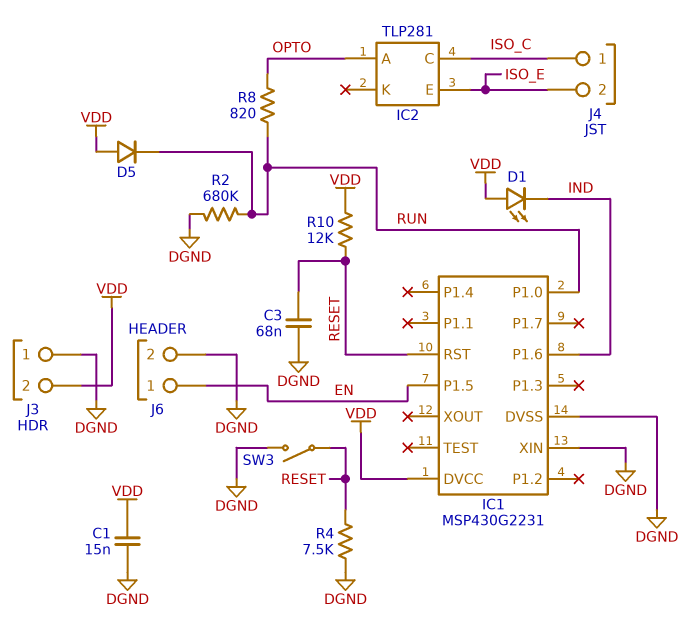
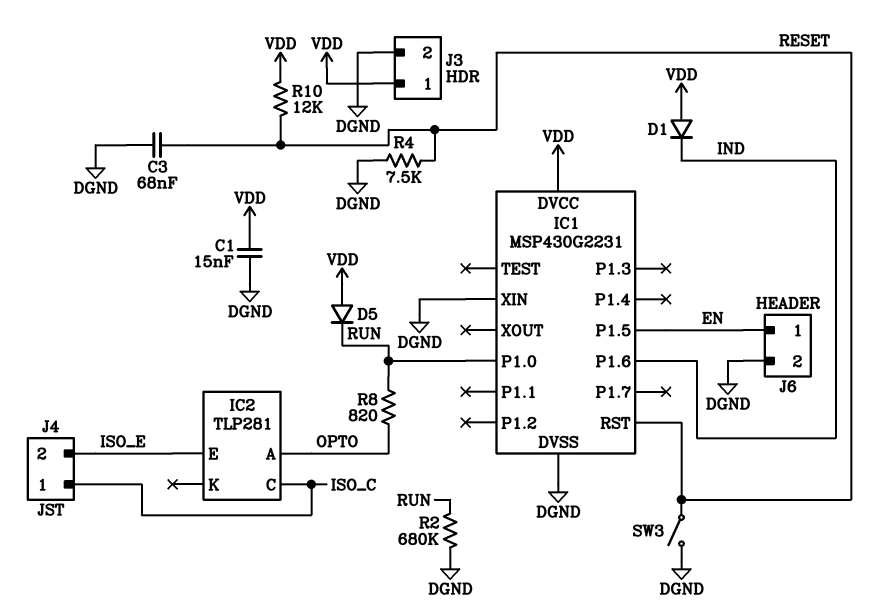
D1: LED (A VDD, K IND) -> diode (A VDD, K IND)
J3 pin 1: DGND -> VDD
J3 pin 2: VDD -> DGND

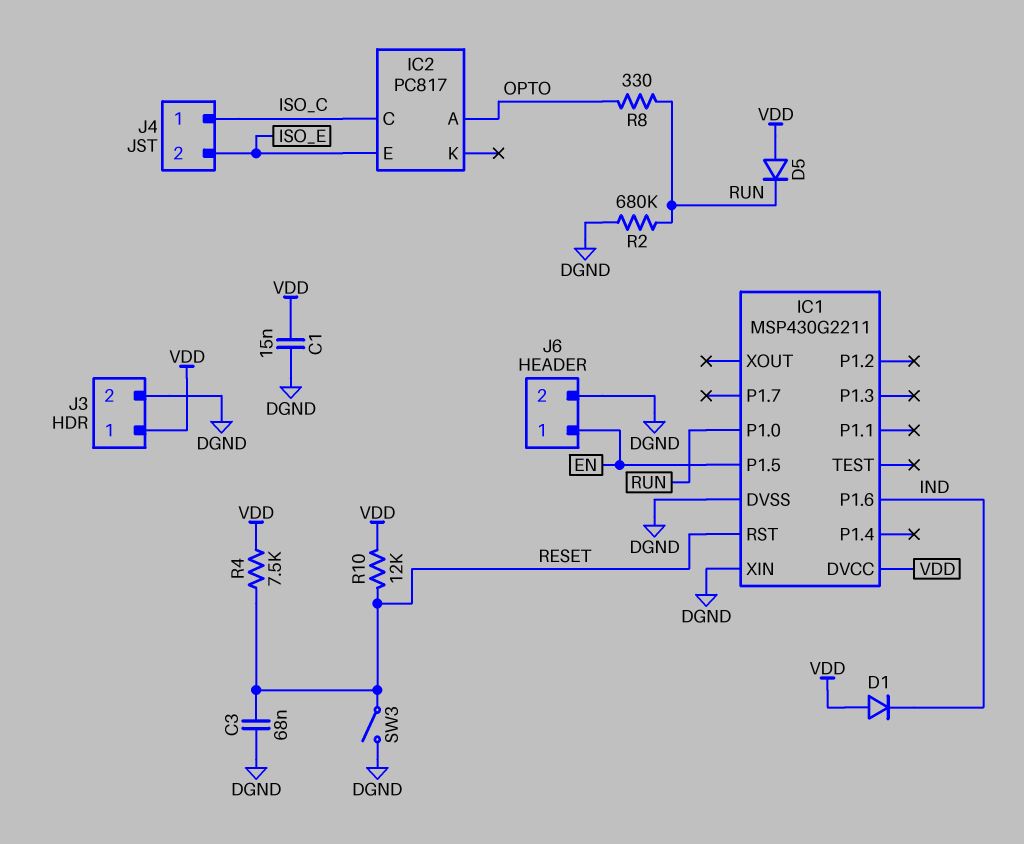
IC1: MSP430G2231 -> MSP430G2211
IC2: TLP281 -> PC817
R4: 7.5k (DGND, RESET) -> 7.5k (RESET, VDD)
R8: 820 (OPTO, RUN) -> 330 (OPTO, RUN)

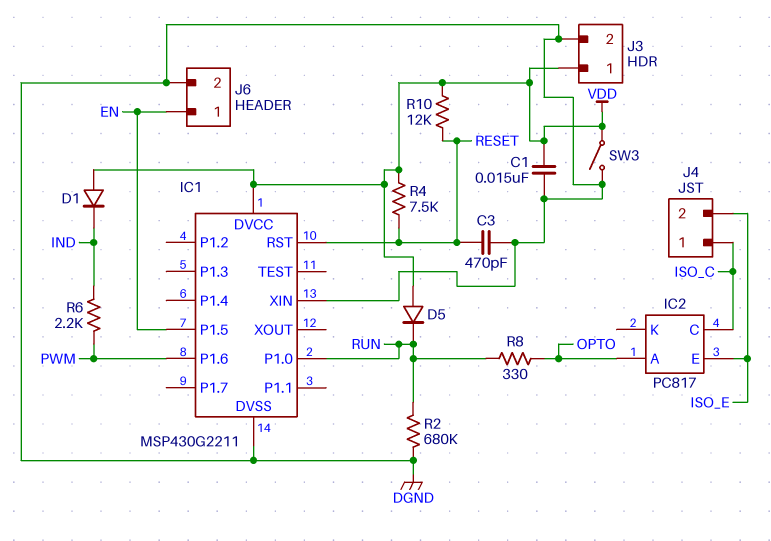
C3: 68nF (DGND, RESET) -> 470pF (DGND, RESET)
IC1 pin P1.6: IND -> PWM
R6: none -> 2.2k (IND, PWM)
SW3: switch (DGND, RESET) -> switch (DGND, VDD)

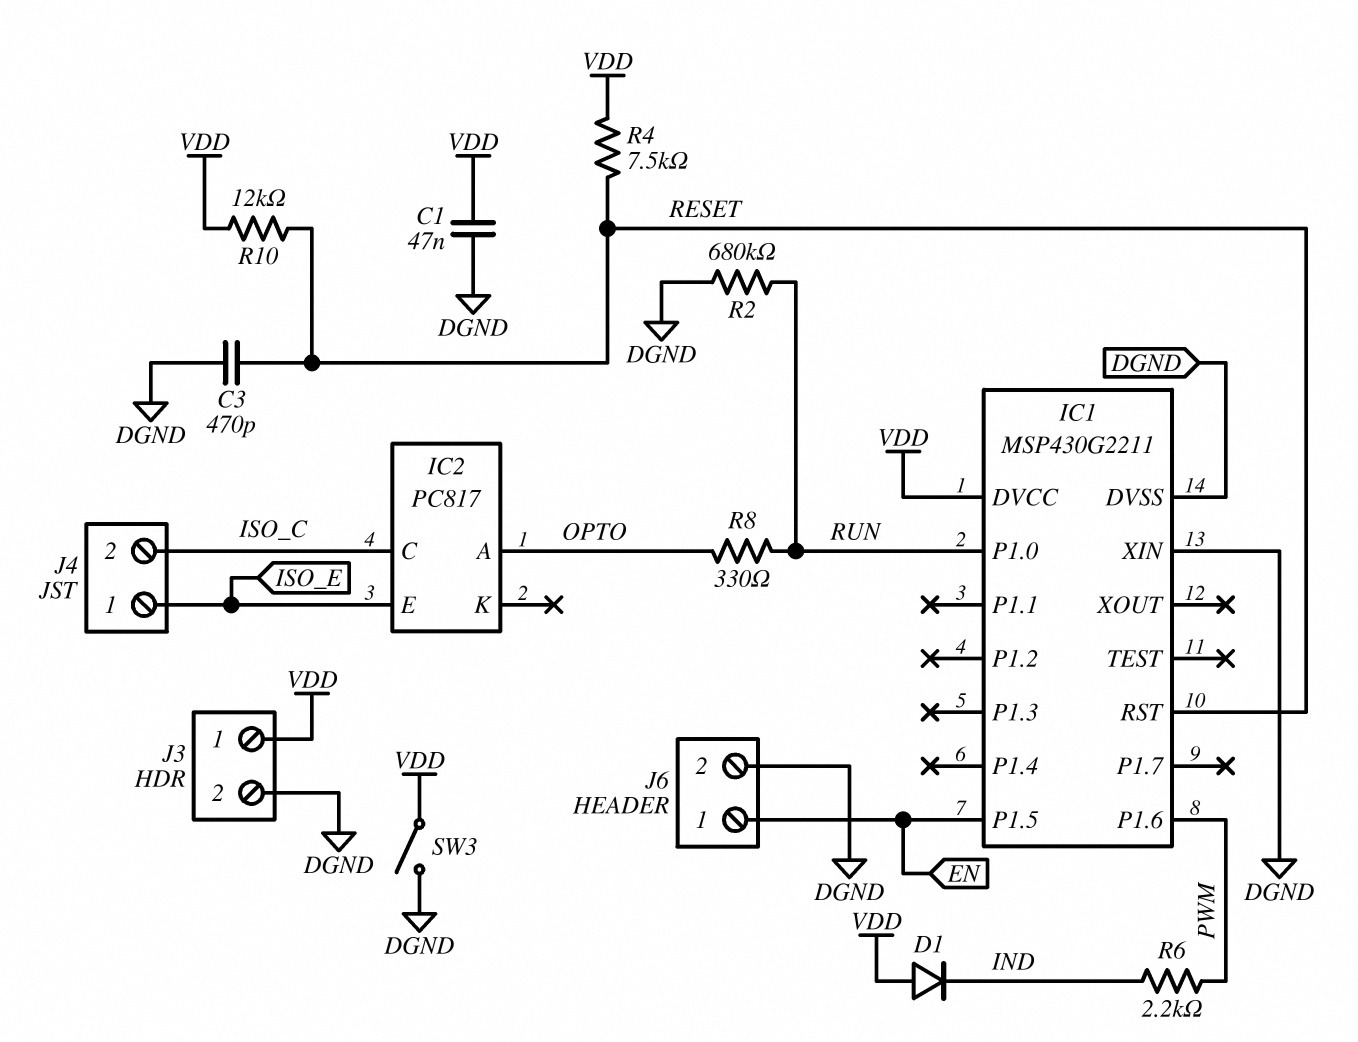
C1: 15nF (DGND, VDD) -> 47nF (DGND, VDD)
D5: diode (A VDD, K RUN) -> none
J4 pin 1: ISO_C -> ISO_E
J4 pin 2: ISO_E -> ISO_C

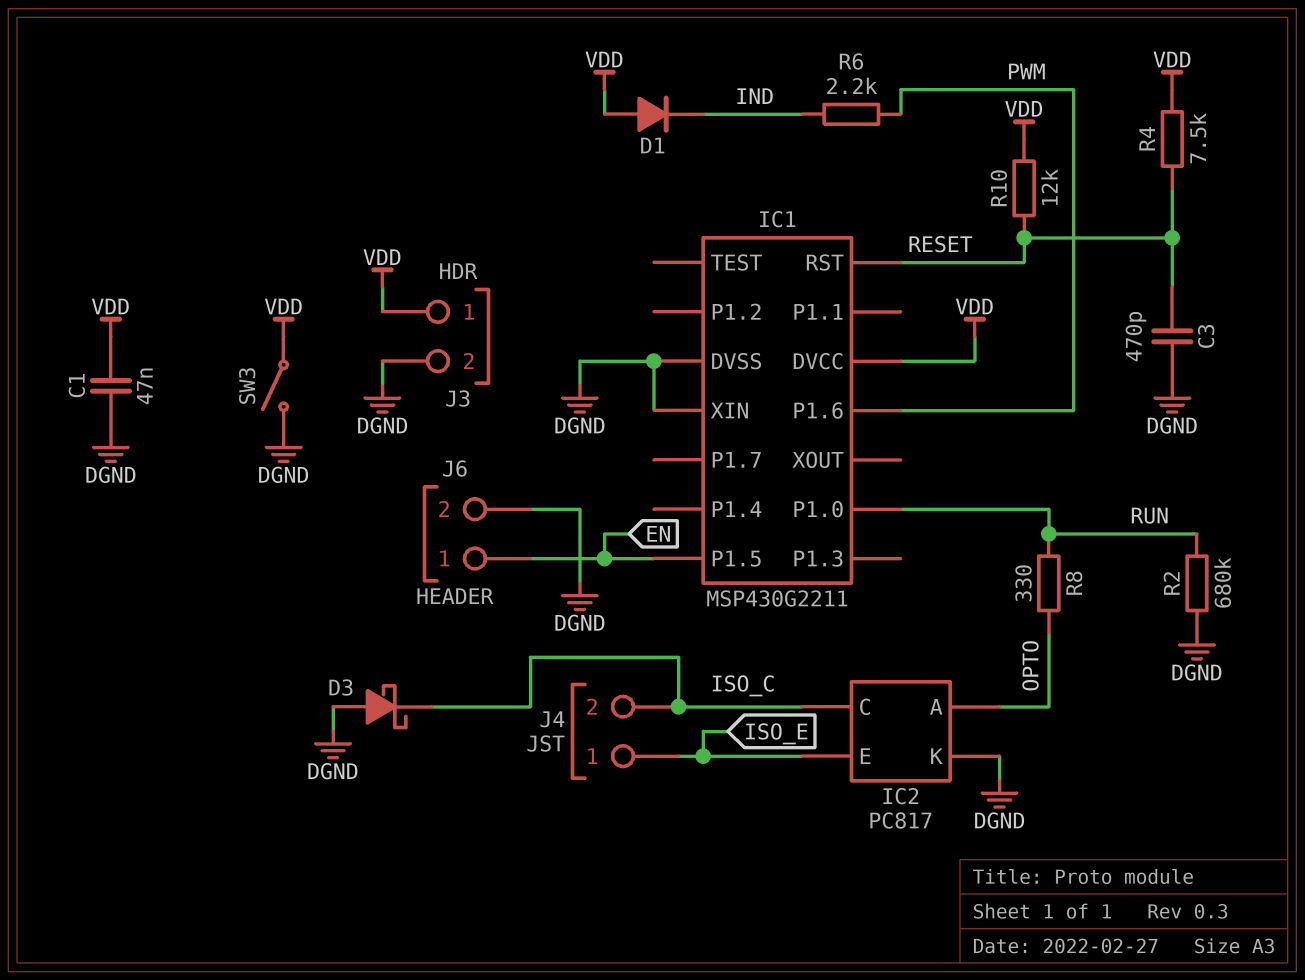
D3: none -> schottky (A DGND, K ISO_C)
IC2 pin K: none -> DGND

